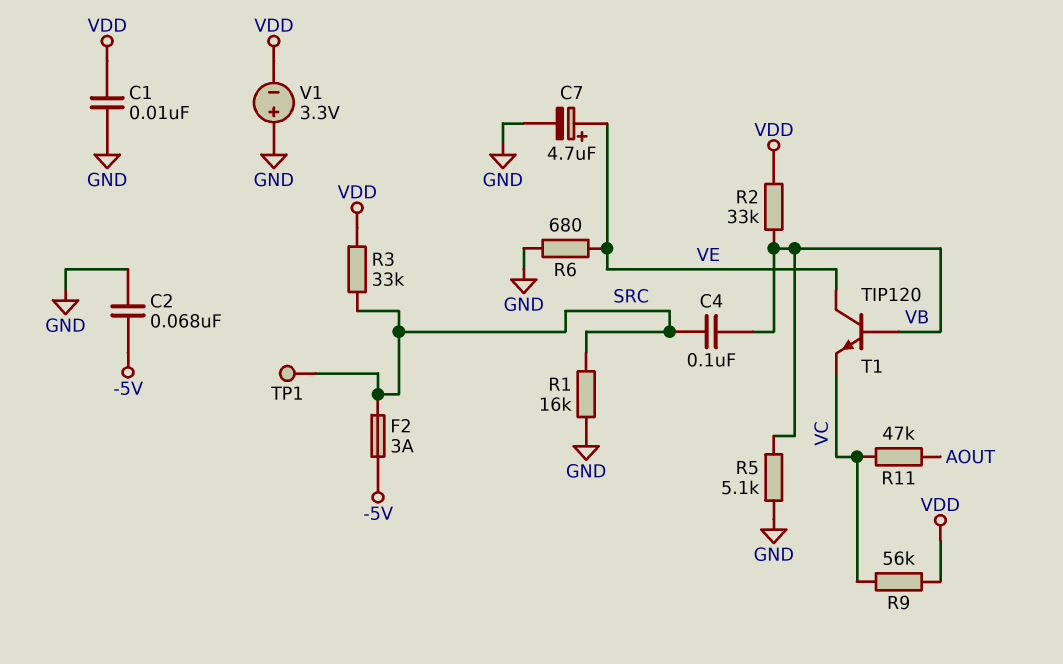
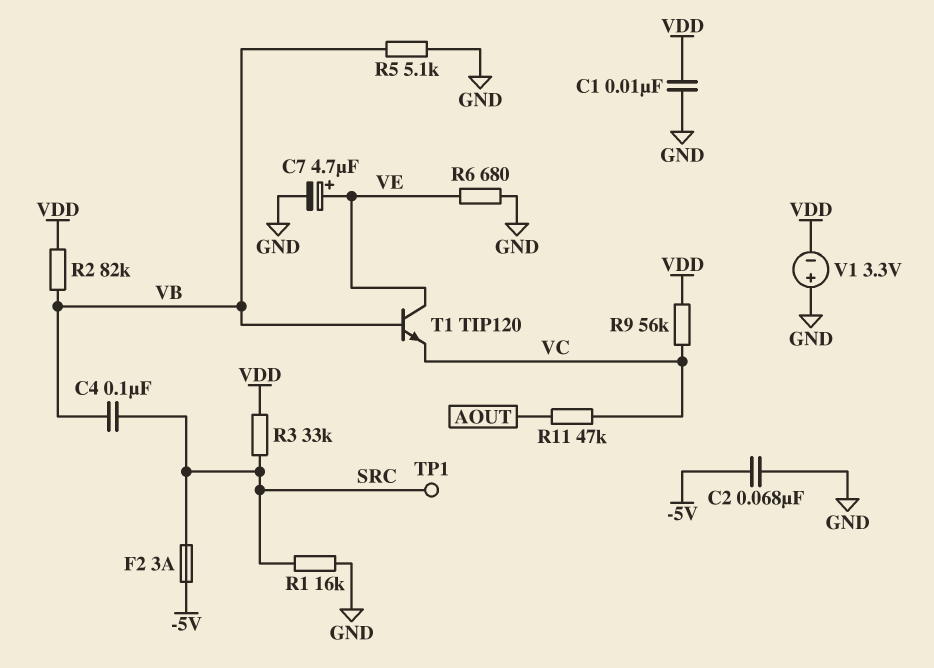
R2: 33k (VB, VDD) -> 82k (VB, VDD)

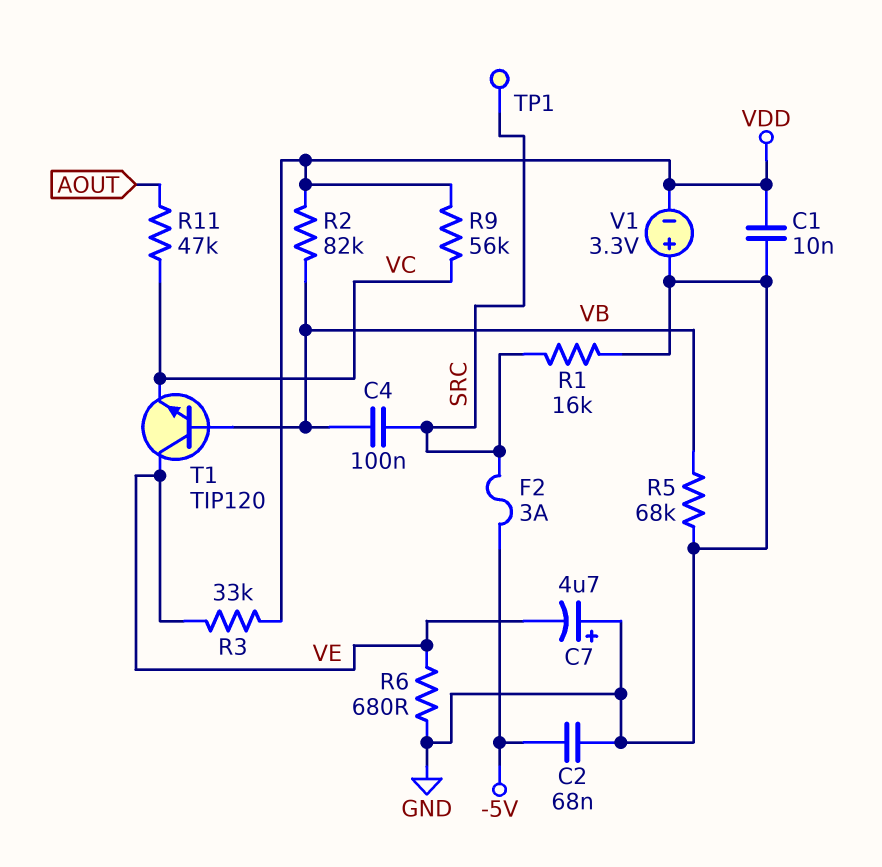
C7: 4.7uF (plus VE, minus GND) -> 4.7uF (plus GND, minus VE)
R3: 33k (SRC, VDD) -> 33k (VDD, VE)
R5: 5.1k (GND, VB) -> 68k (GND, VB)

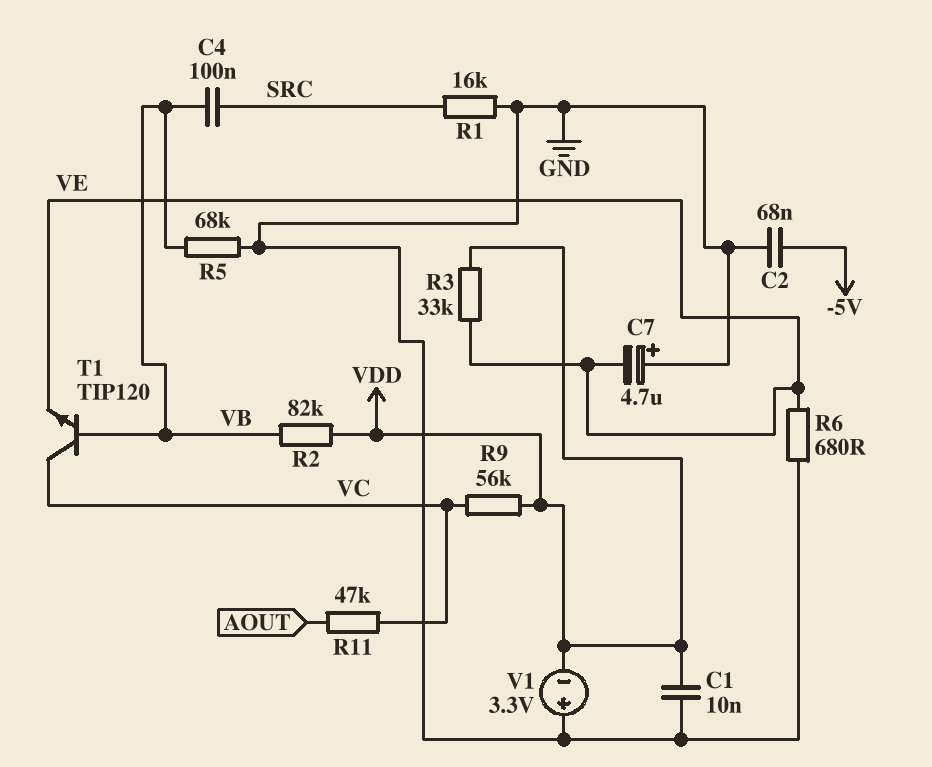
F2: 3A (-5V, SRC) -> none
T1: NPN TIP120 (B VB, C VE, E VC) -> NPN TIP120 (B VB, C VC, E VE)
TP1: test point (SRC) -> none

